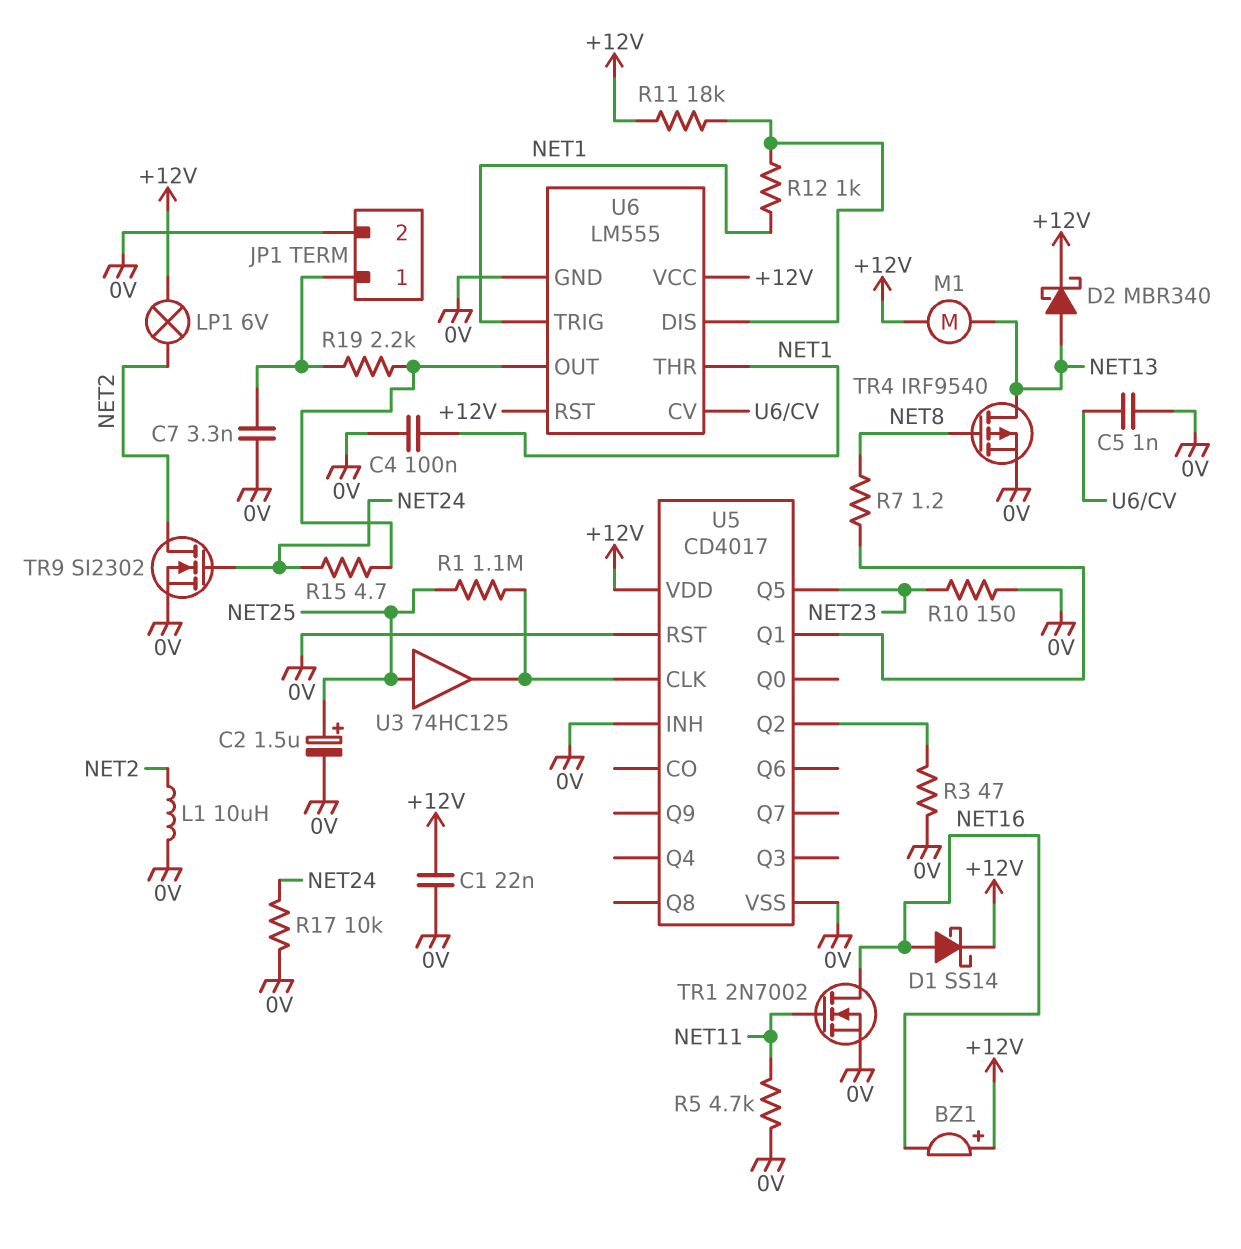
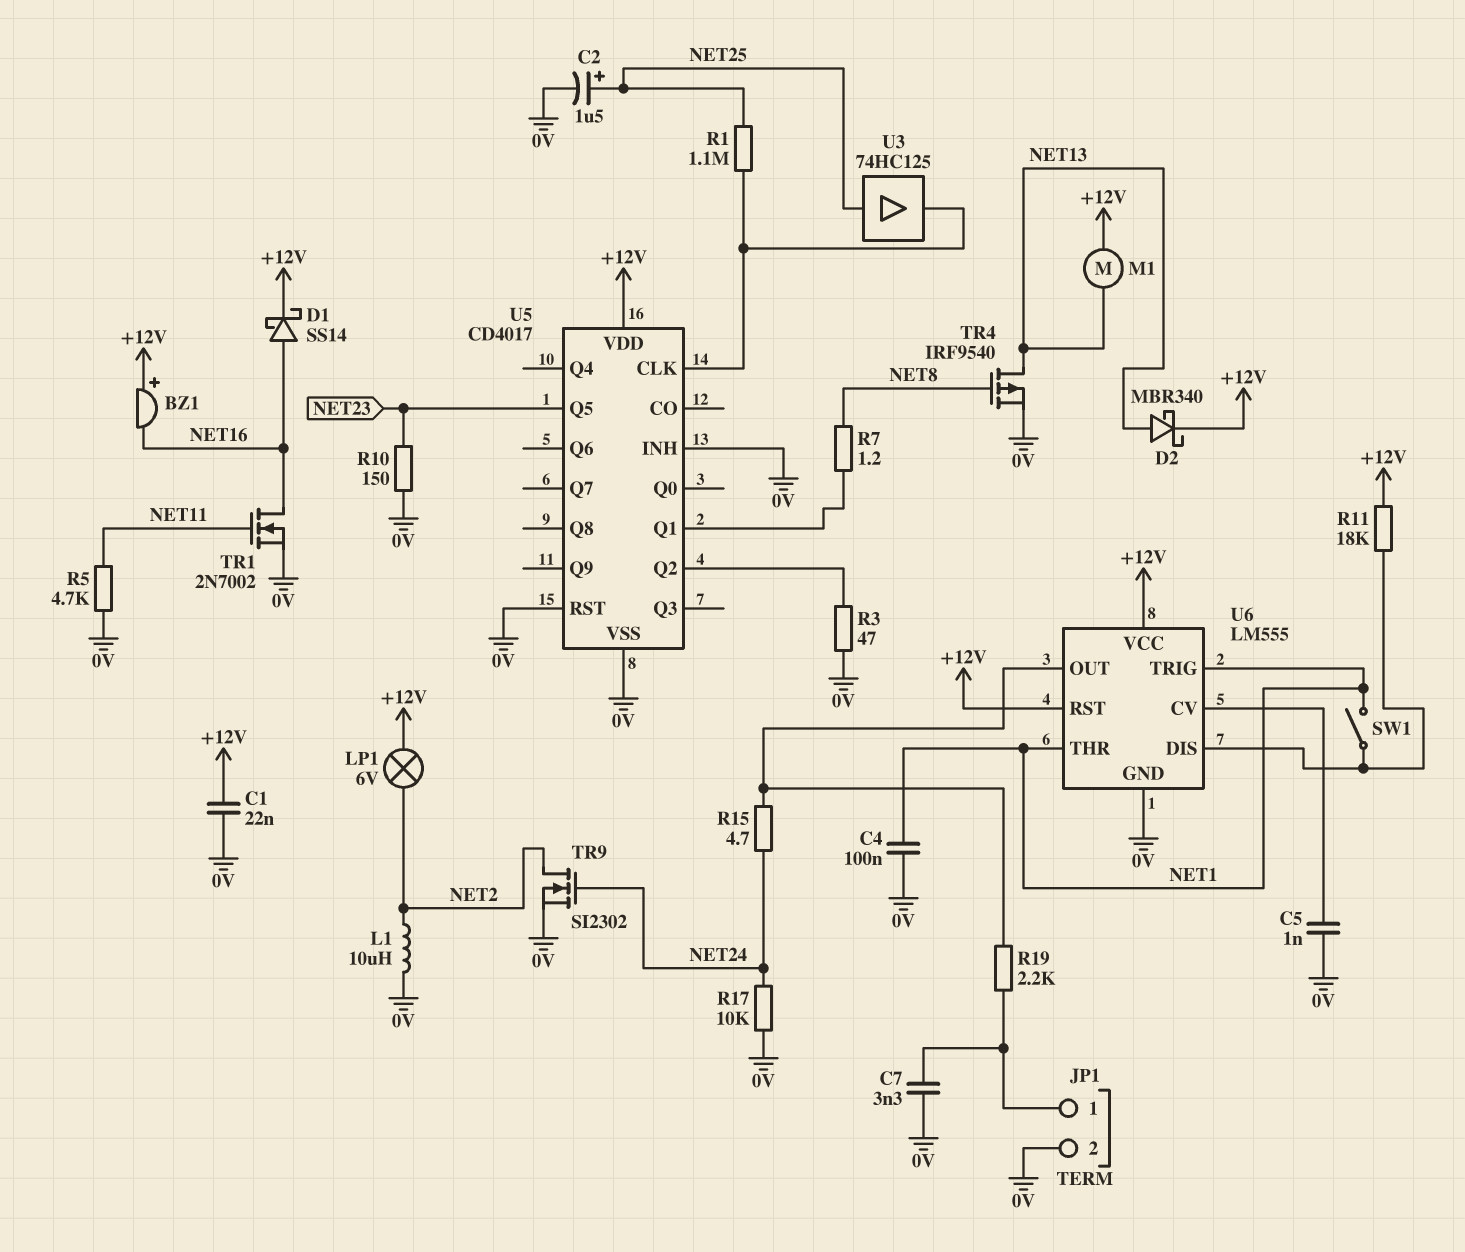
R12: 1k (NET1, U6/DIS) -> none
SW1: none -> switch (NET1, U6/DIS)

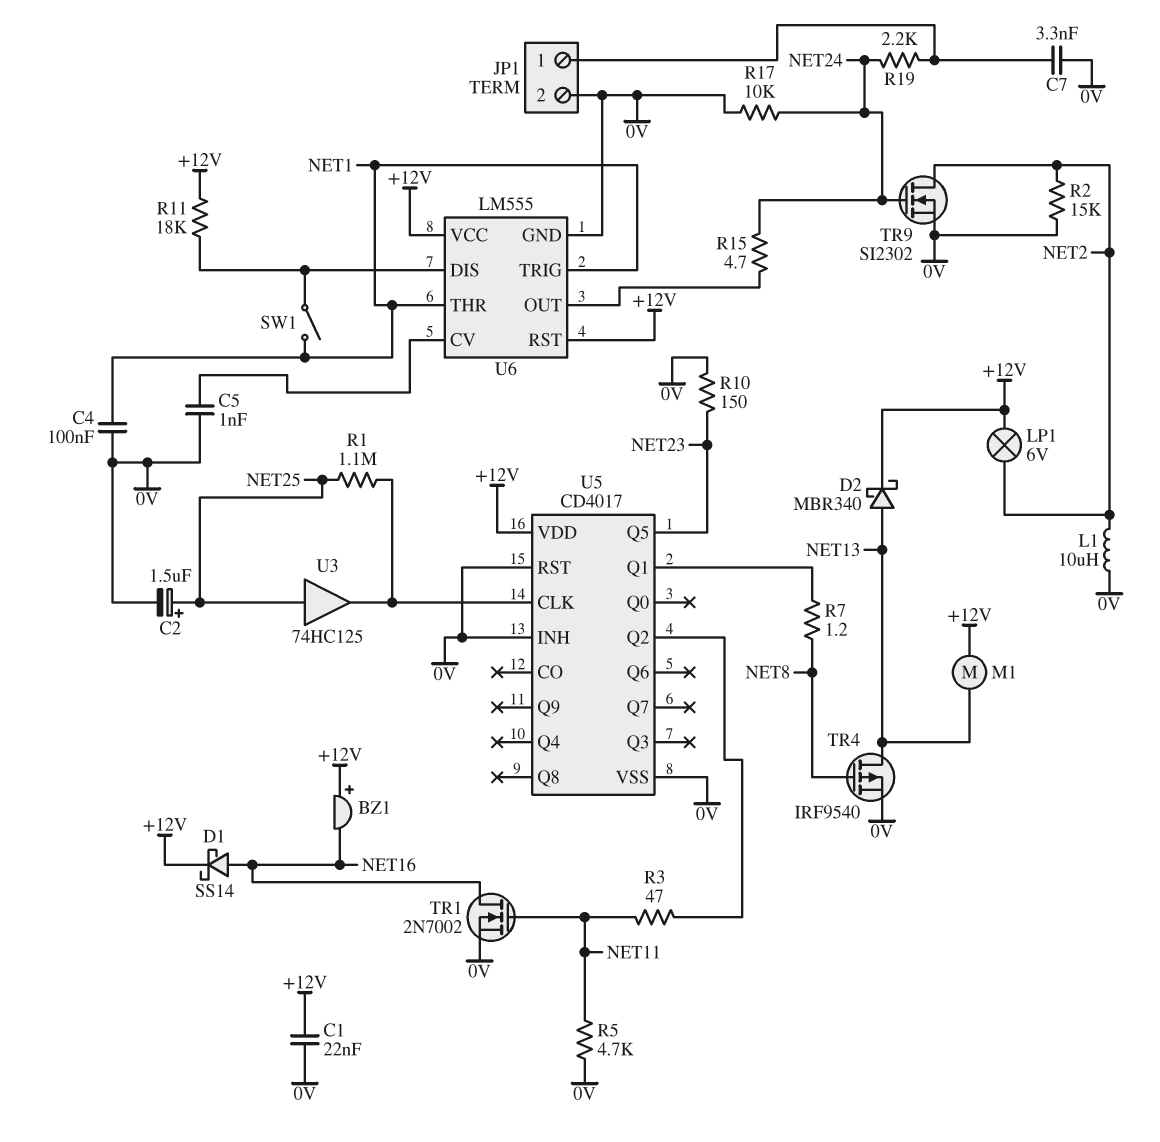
R2: none -> 15k (0V, NET2)
R3: 47 (0V, U5/Q2) -> 47 (NET11, U5/Q2)
R19: 2.2k (JP1/1, U6/OUT) -> 2.2k (JP1/1, NET24)

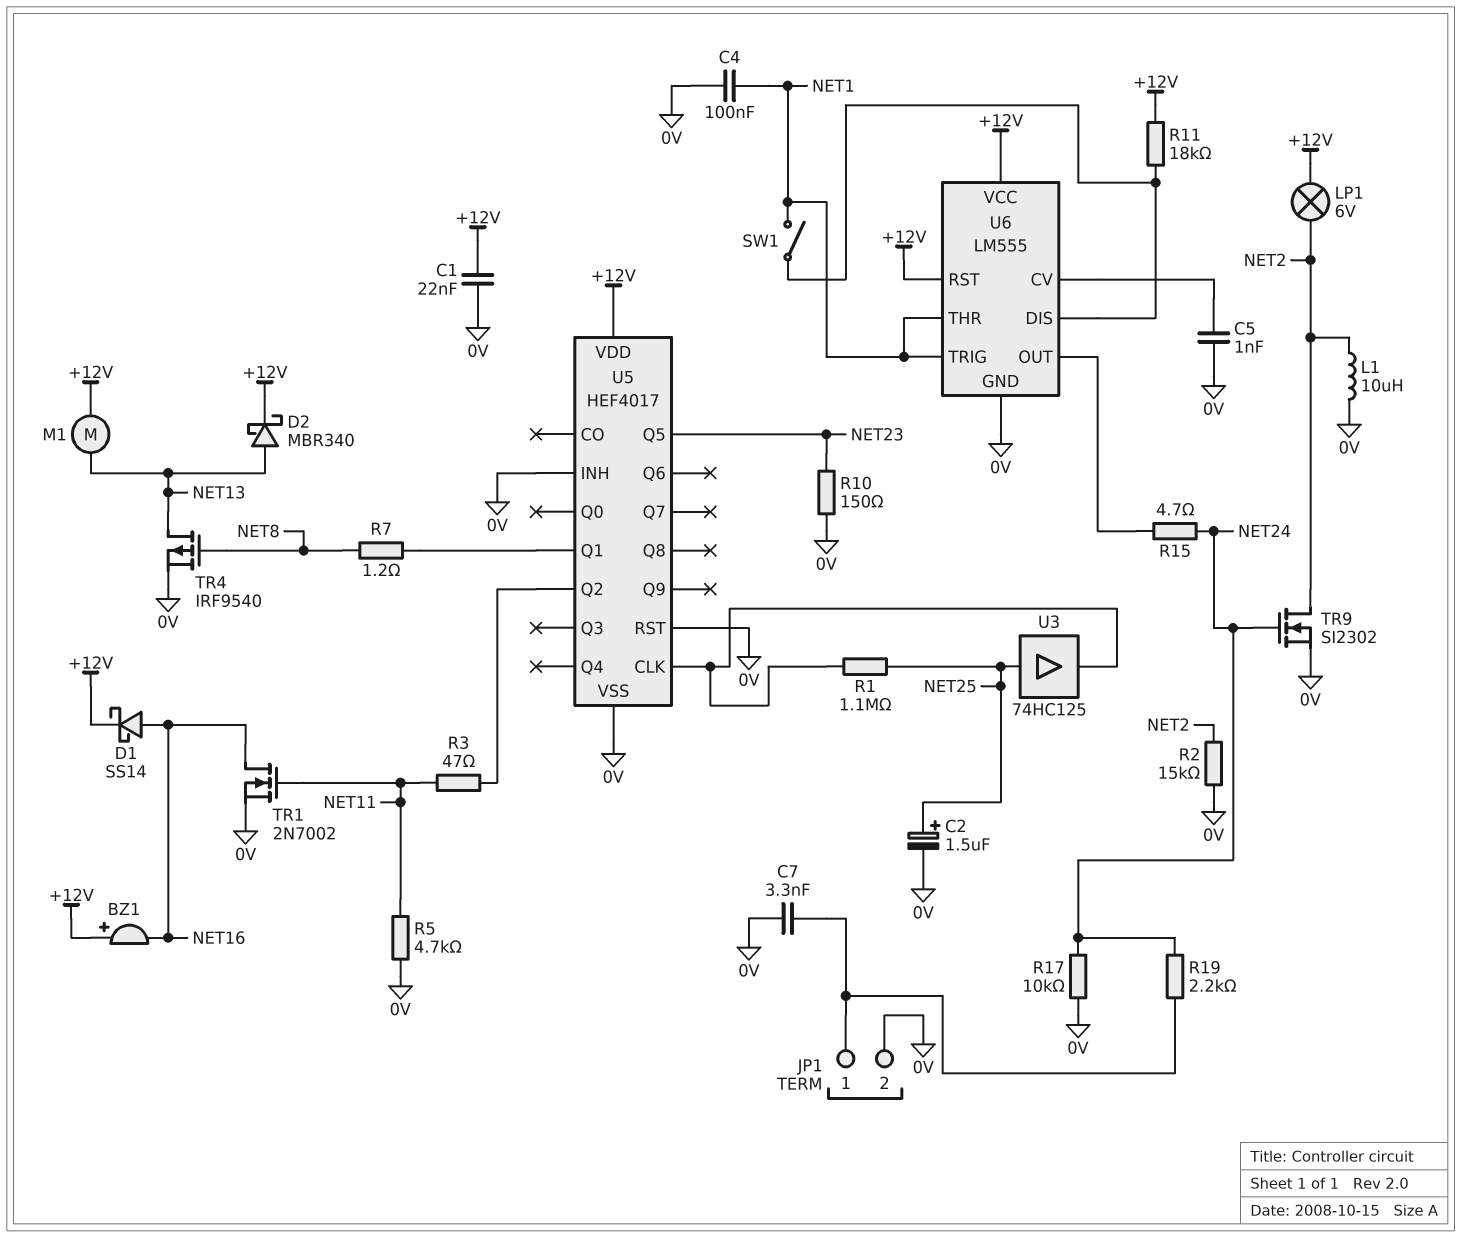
U5: CD4017 -> HEF4017

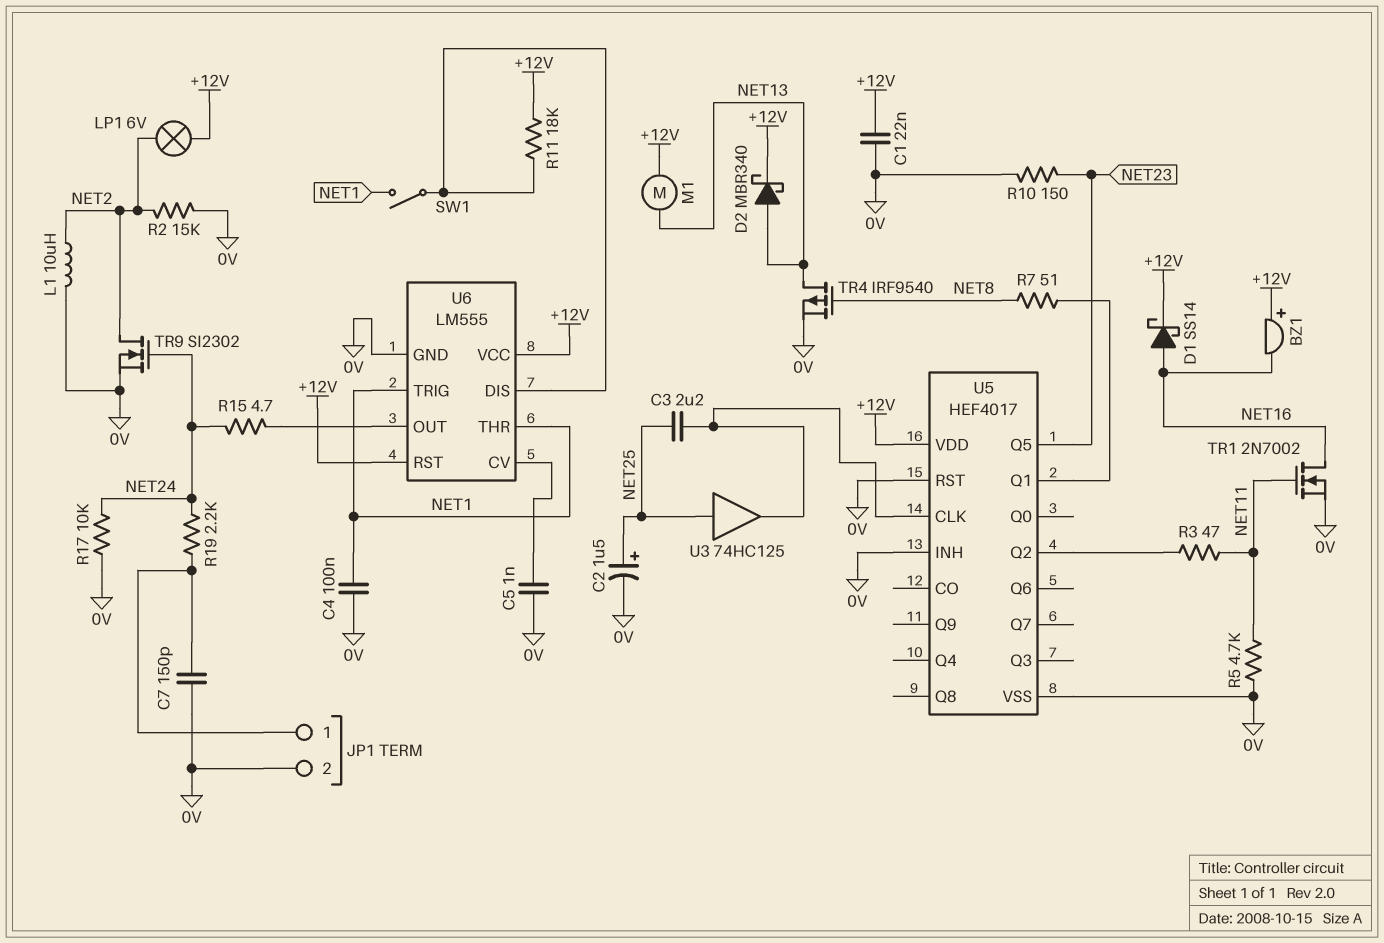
C3: none -> 2.2uF (NET25, U5/CLK)
C7: 3.3nF (0V, JP1/1) -> 150pF (0V, JP1/1)
R1: 1.1M (NET25, U5/CLK) -> none
R7: 1.2 (NET8, U5/Q1) -> 51 (NET8, U5/Q1)

